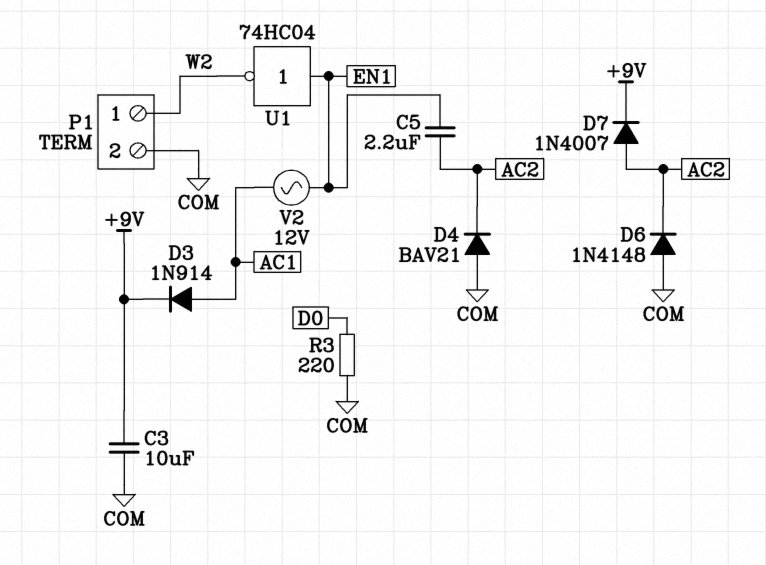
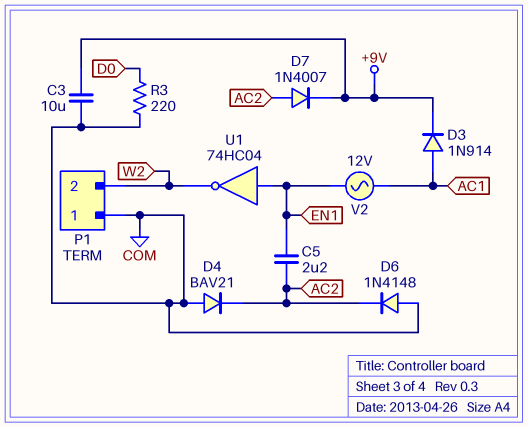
P1 pin 1: W2 -> COM
P1 pin 2: COM -> W2

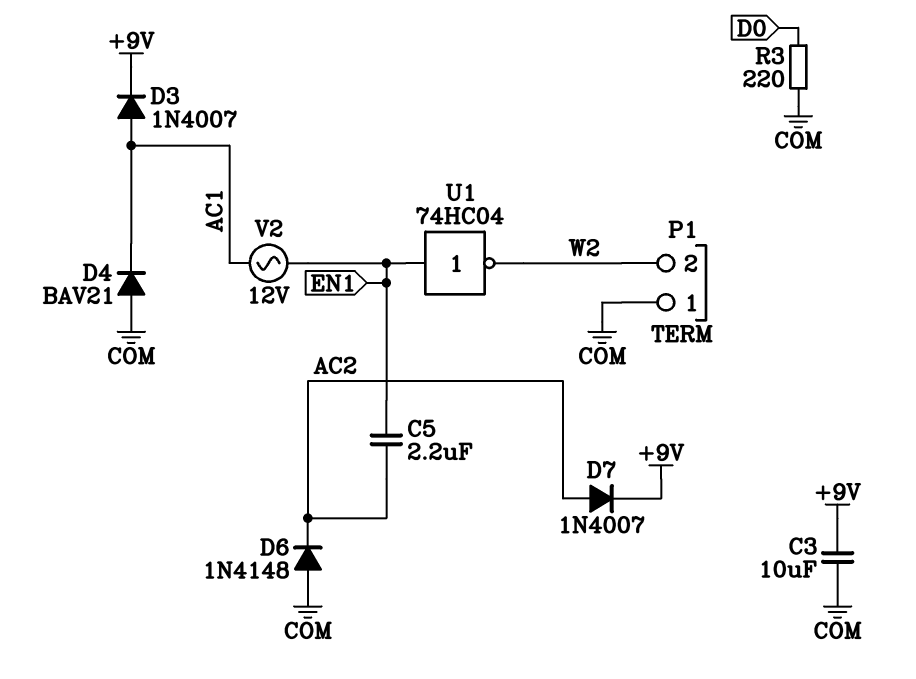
D3: diode 1N914 (A AC1, K +9V) -> diode 1N4007 (A AC1, K +9V)
D4: diode BAV21 (A COM, K AC2) -> diode BAV21 (A COM, K AC1)

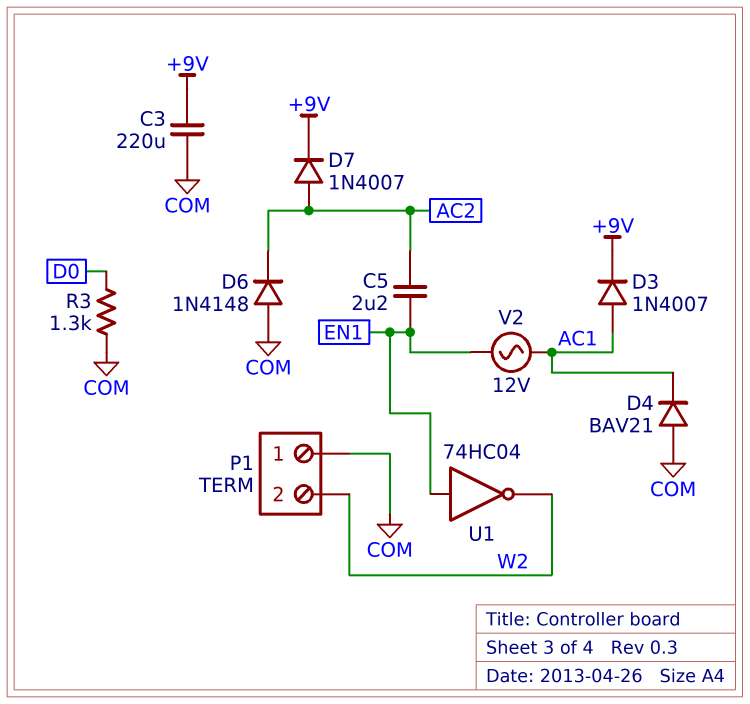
C3: 10uF (+9V, COM) -> 220uF (+9V, COM)
R3: 220 (COM, D0) -> 1.3k (COM, D0)

